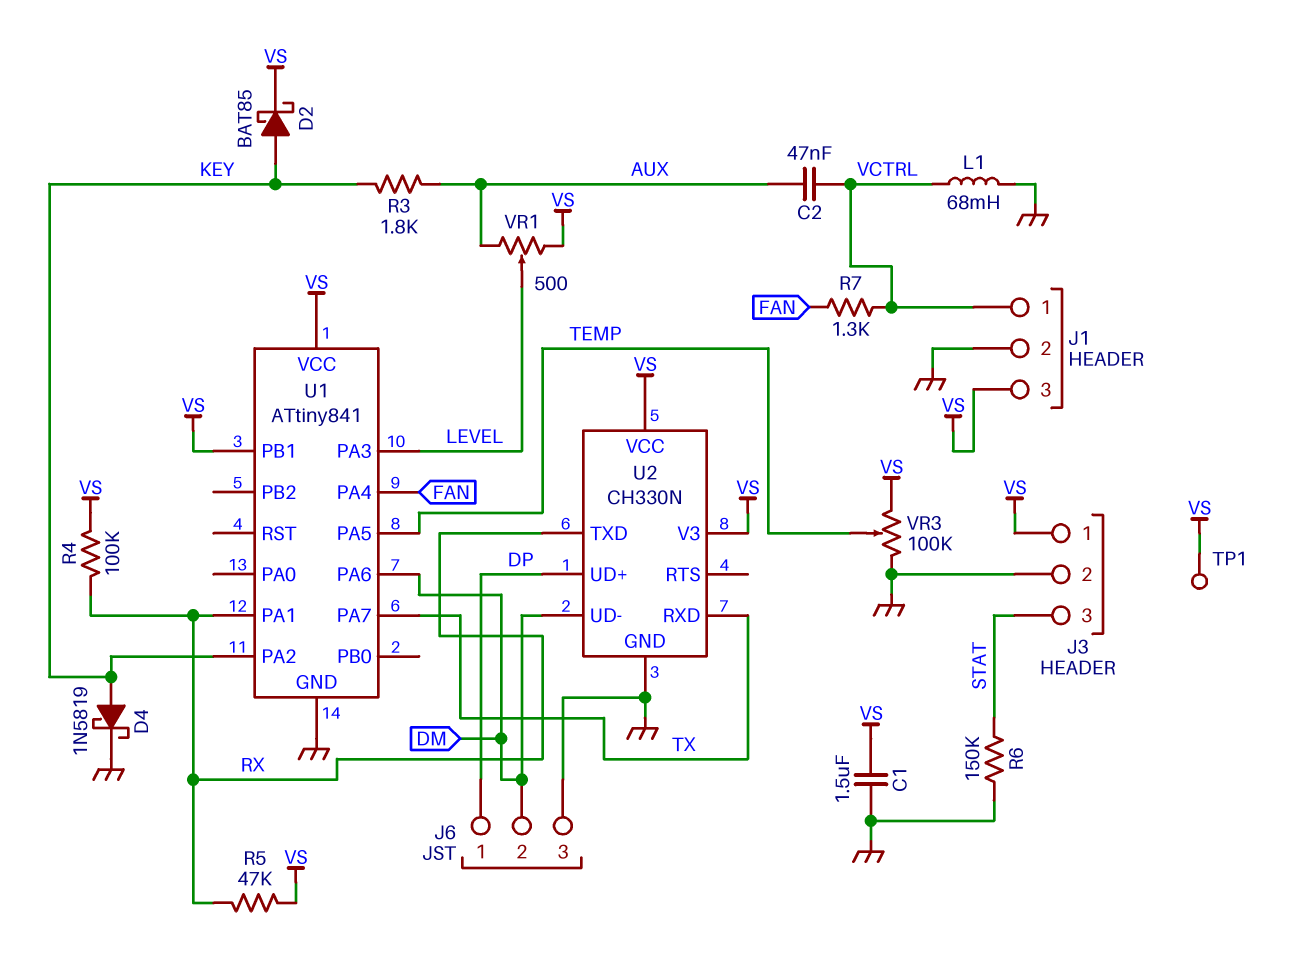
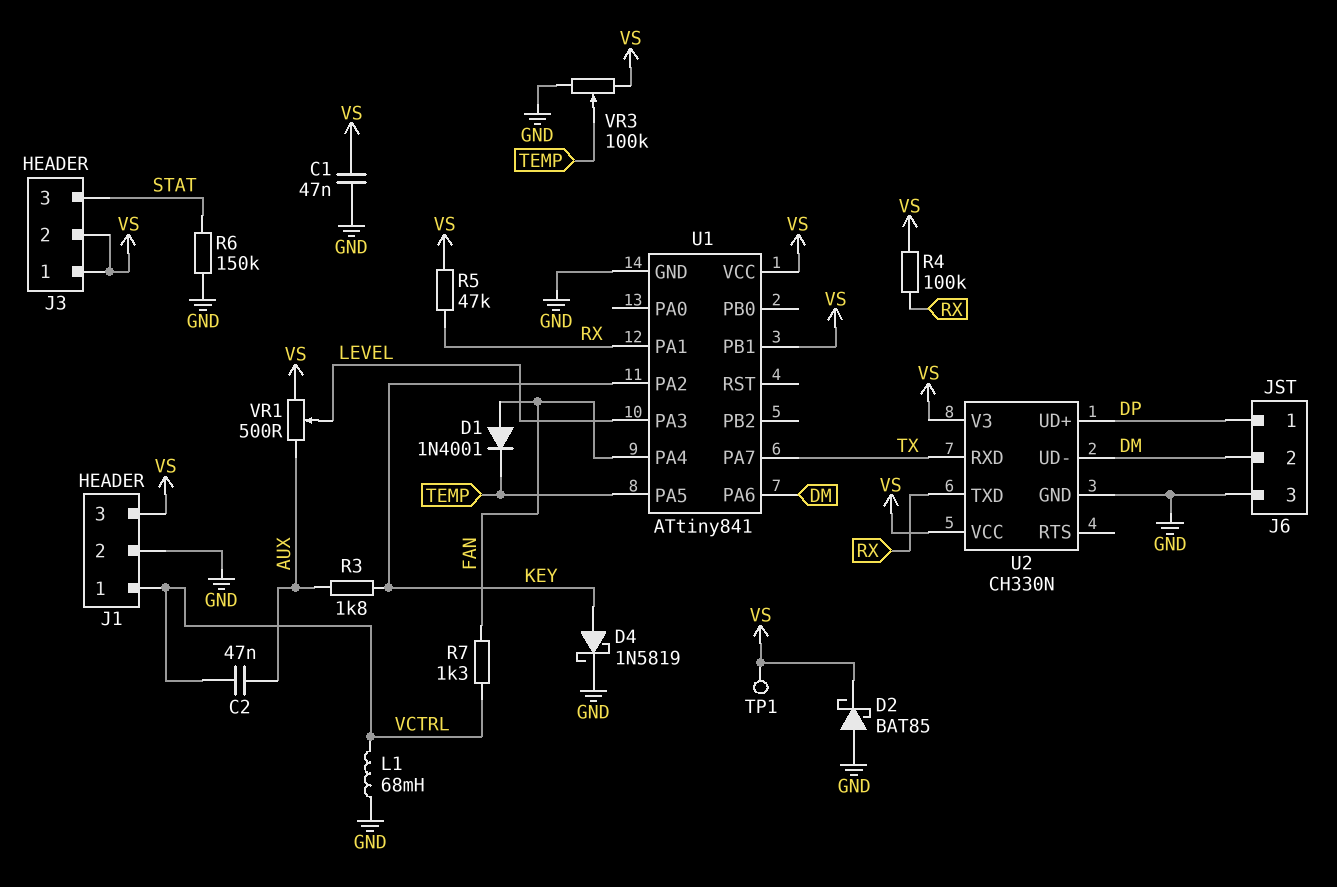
C1: 1.5uF (GND, VS) -> 47nF (GND, VS)
D1: none -> diode 1N4001 (A FAN, K TEMP)
D2: schottky BAT85 (A KEY, K VS) -> schottky BAT85 (A GND, K VS)
J3 pin 2: GND -> VS

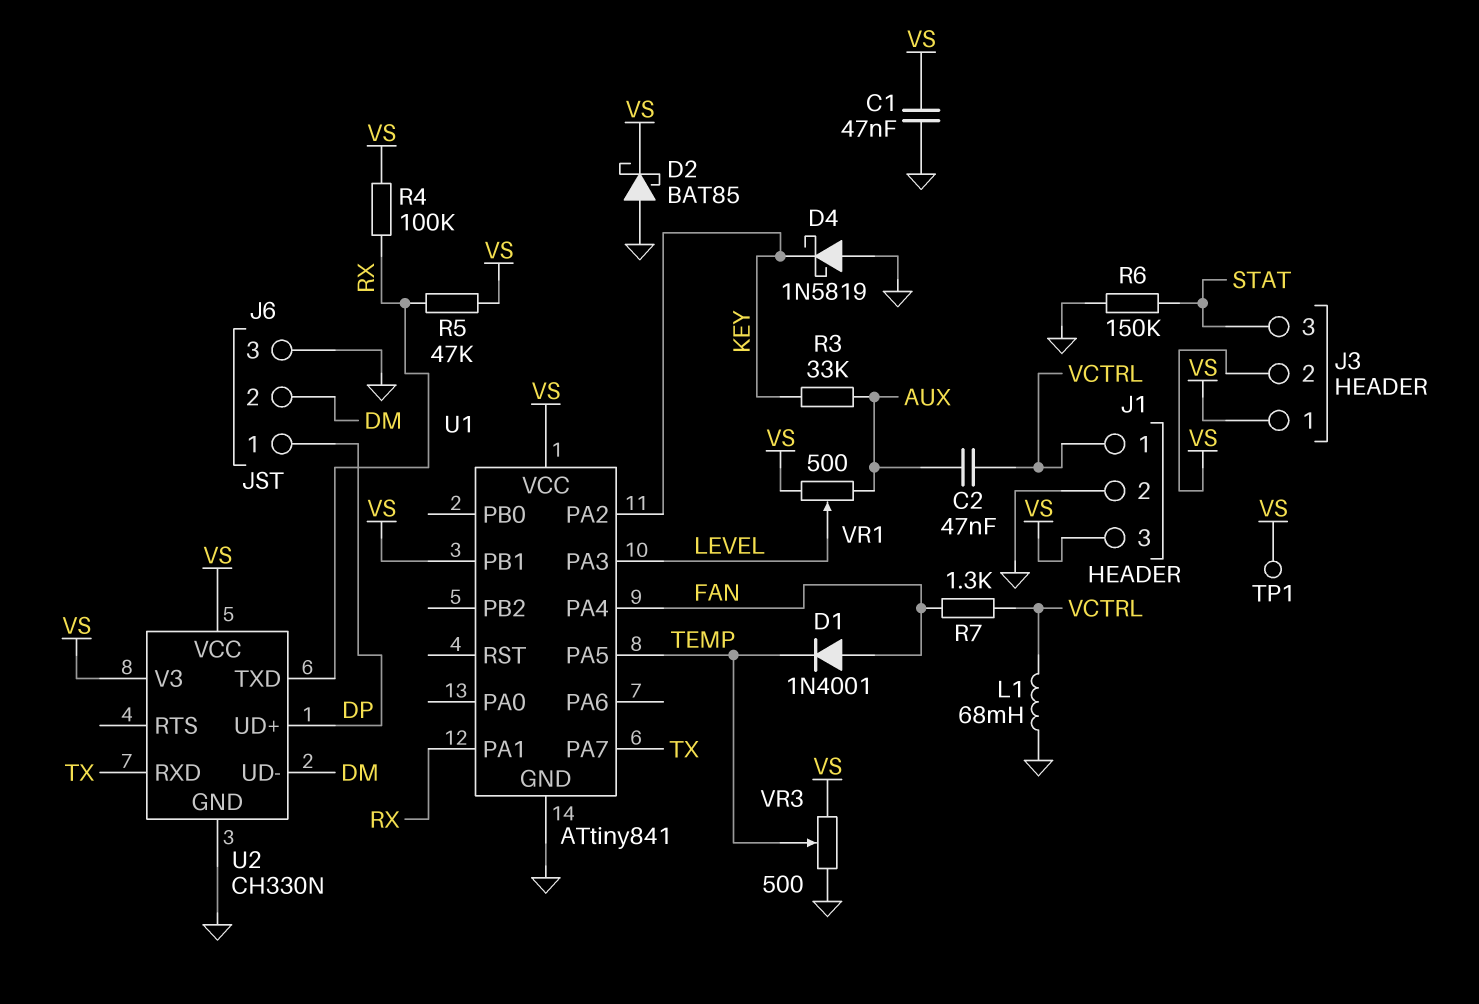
D4: schottky 1N5819 (A KEY, K GND) -> schottky 1N5819 (A GND, K KEY)
R3: 1.8k (AUX, KEY) -> 33k (AUX, KEY)
U1 pin PA6: DM -> none
VR3: 100k (GND, VS, wiper TEMP) -> 500 (GND, VS, wiper TEMP)

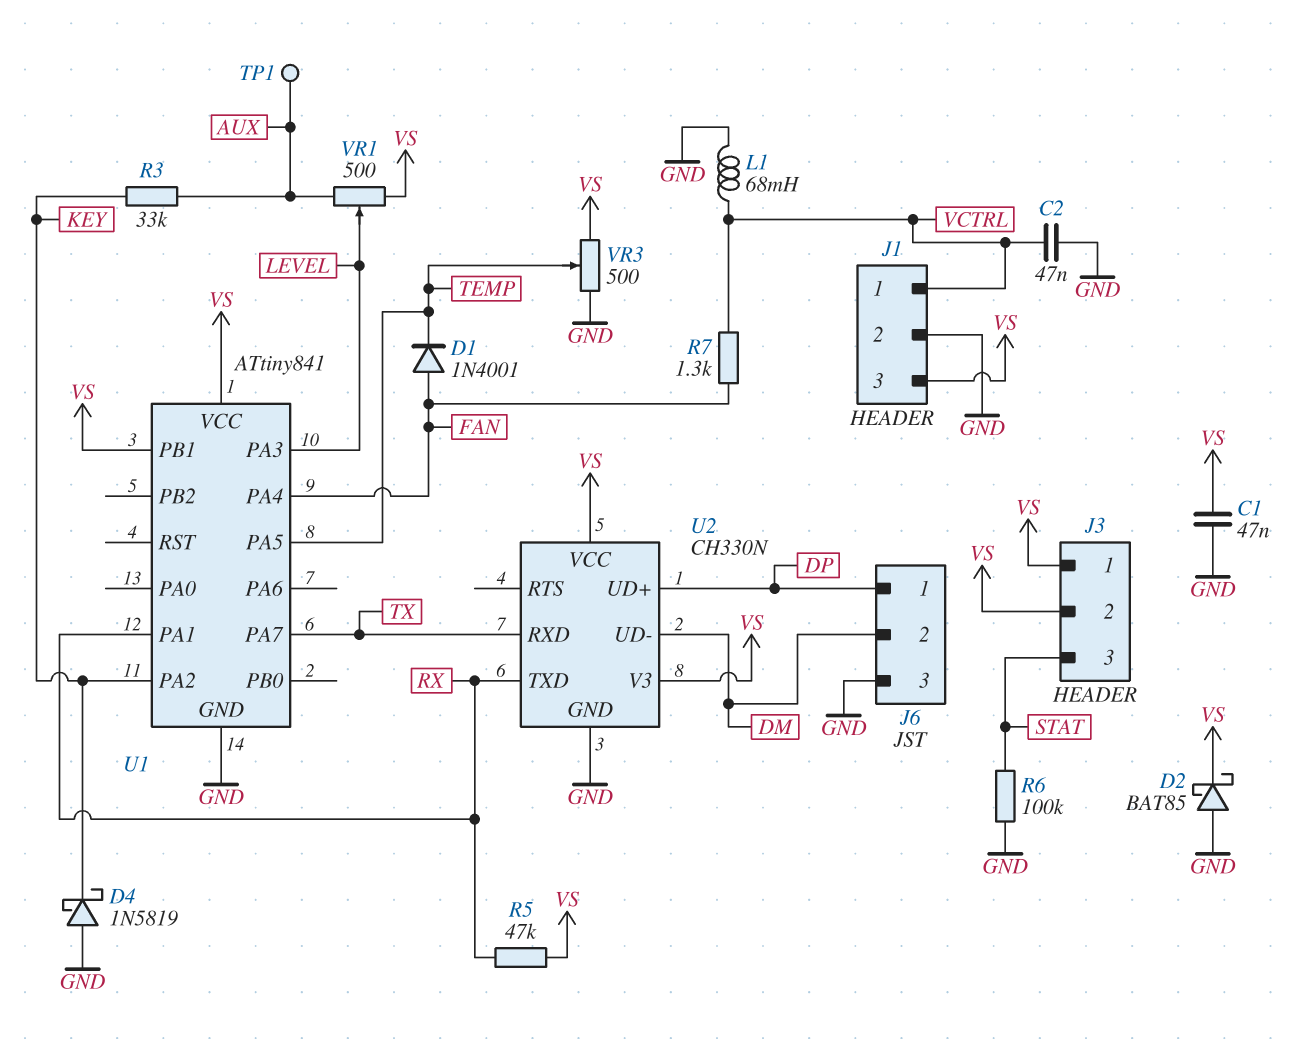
C2: 47nF (AUX, VCTRL) -> 47nF (GND, VCTRL)
R4: 100k (RX, VS) -> none
R6: 150k (GND, STAT) -> 100k (GND, STAT)
TP1: test point (VS) -> test point (AUX)

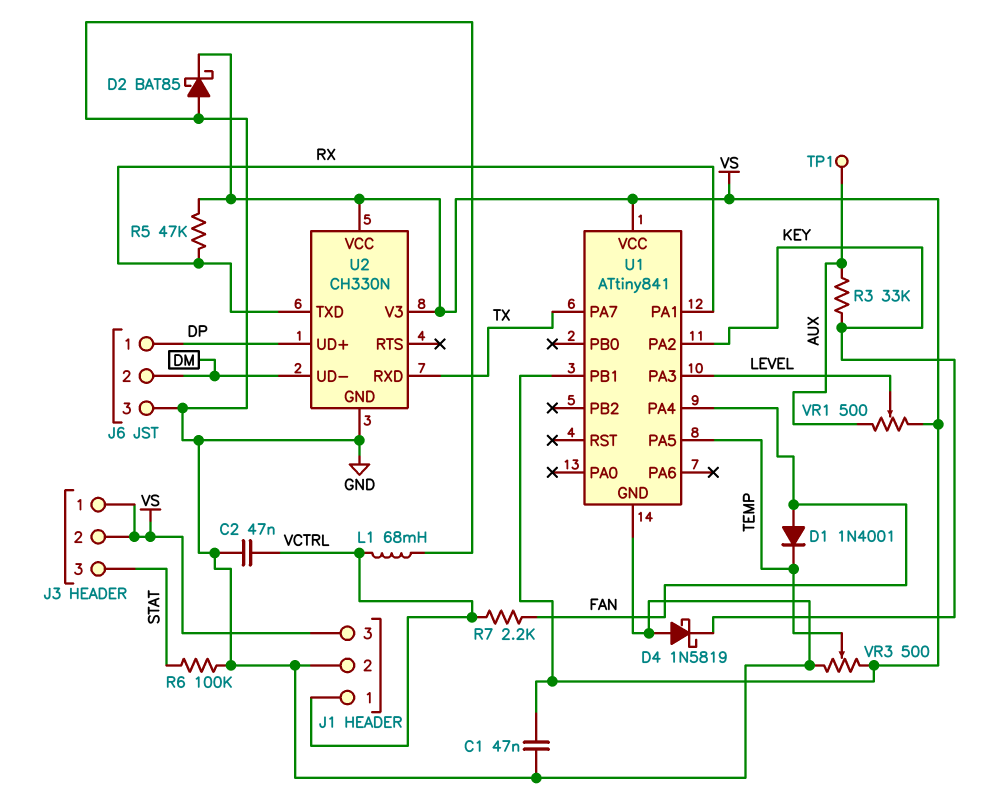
R7: 1.3k (FAN, VCTRL) -> 2.2k (FAN, VCTRL)

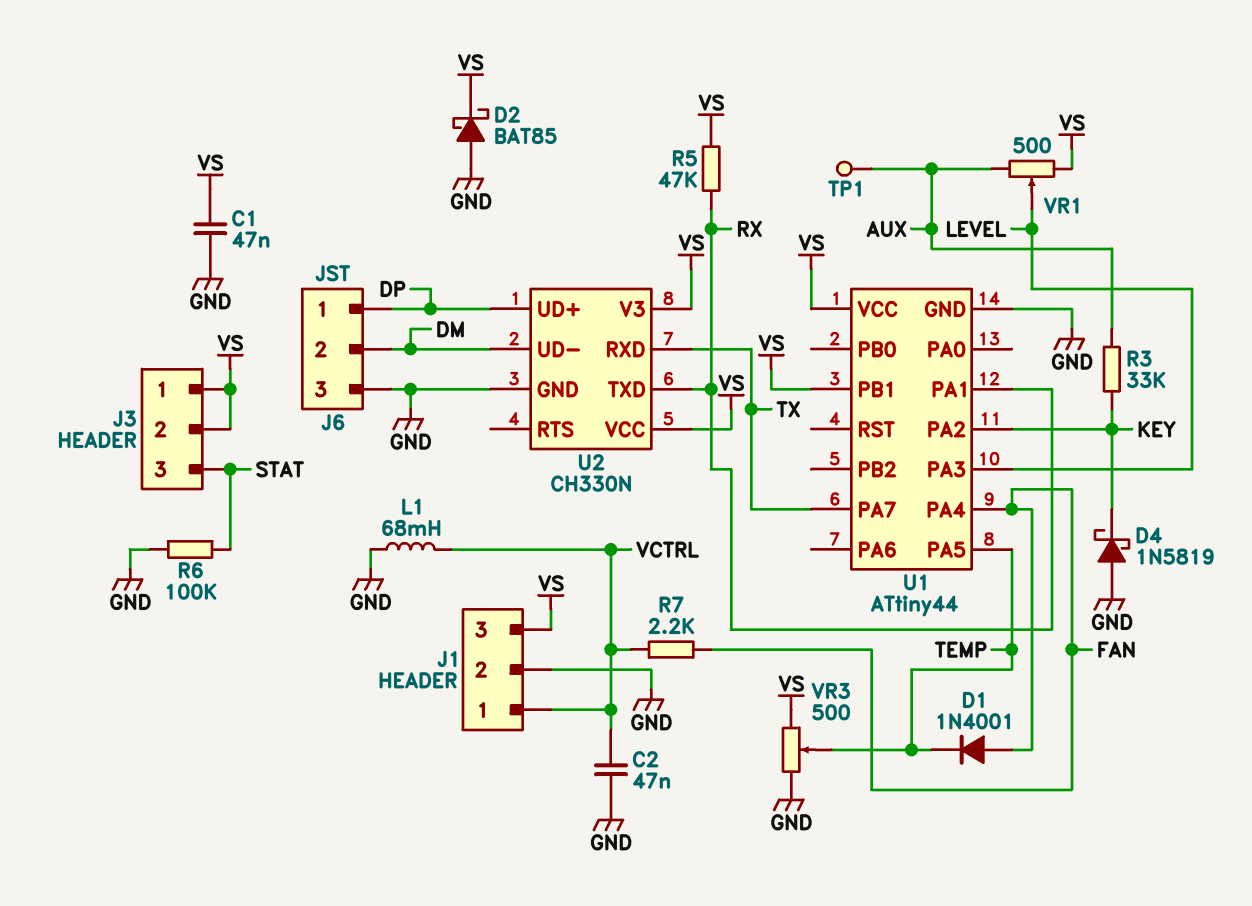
U1: ATtiny841 -> ATtiny44

